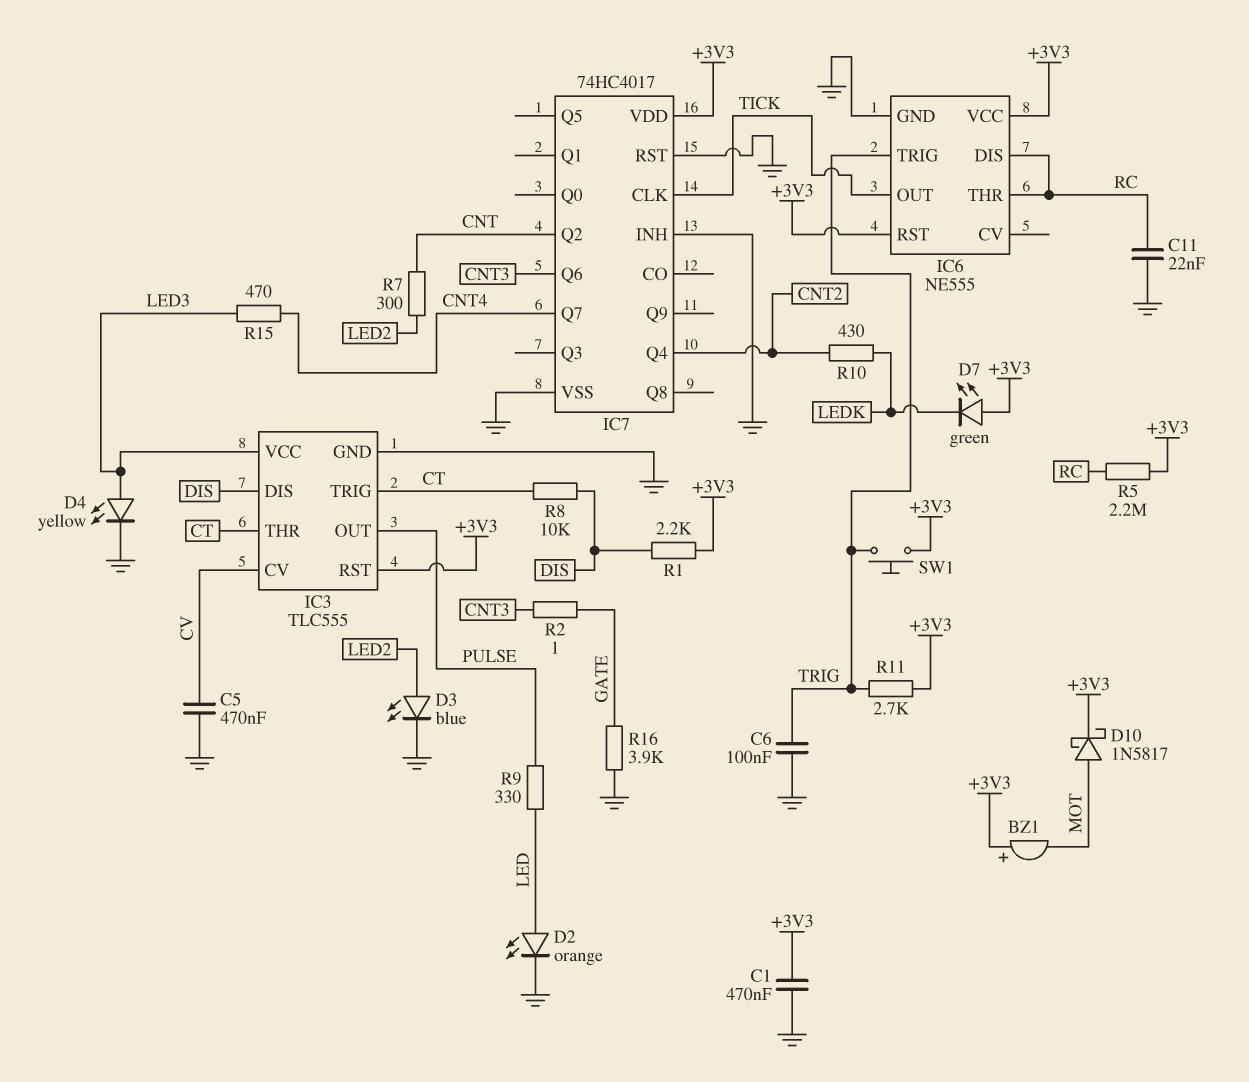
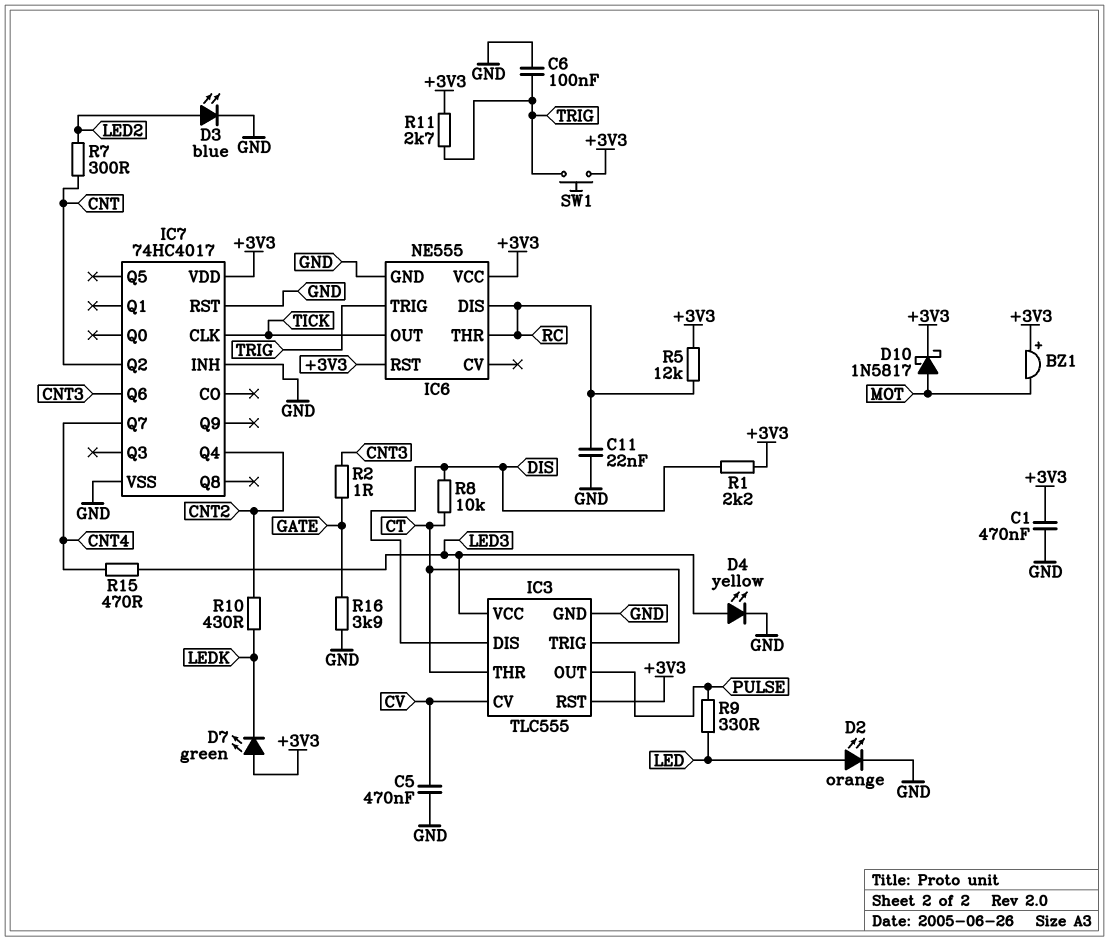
R5: 2.2M (+3V3, RC) -> 12k (+3V3, RC)

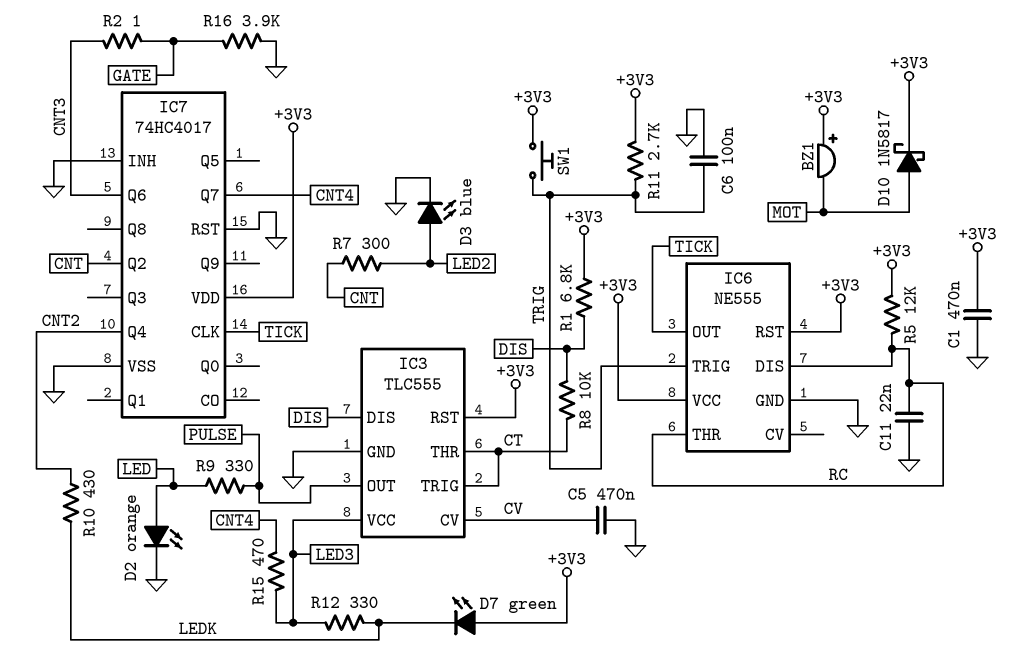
D4: LED yellow (A LED3, K GND) -> none
R1: 2.2k (+3V3, DIS) -> 6.8k (+3V3, DIS)
R12: none -> 330 (LED3, LEDK)

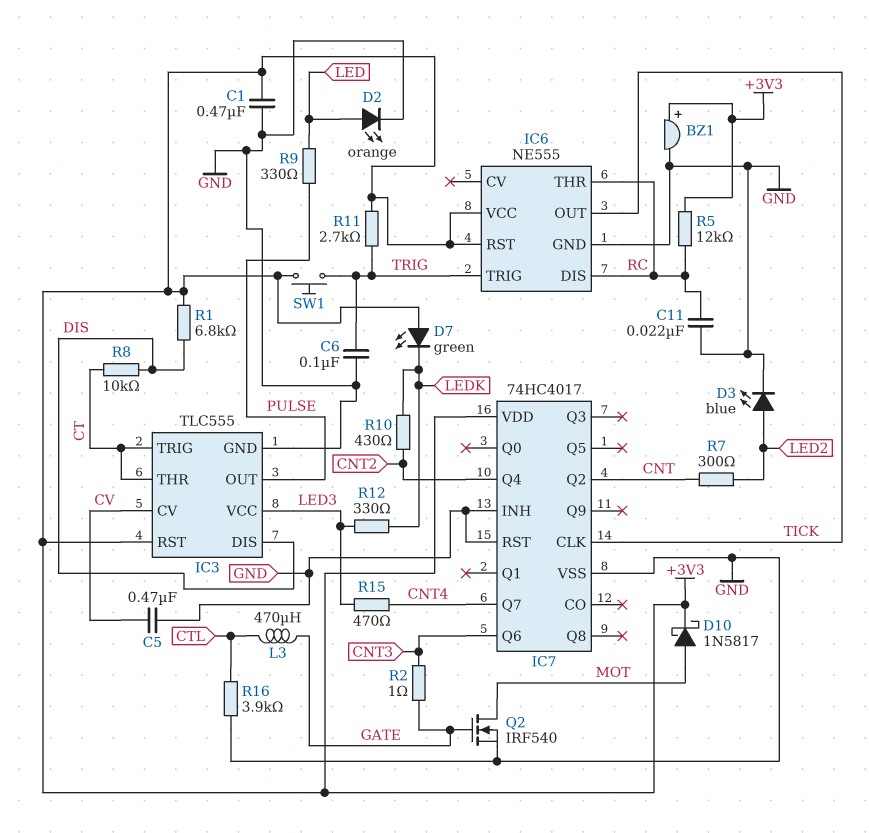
BZ1: buzzer (plus +3V3, minus MOT) -> buzzer (plus +3V3, minus GND)
L3: none -> 470uH (CTL, GATE)
Q2: none -> NMOS IRF540 (G GATE, D MOT, S GND)
R16: 3.9k (GATE, GND) -> 3.9k (CTL, GND)

